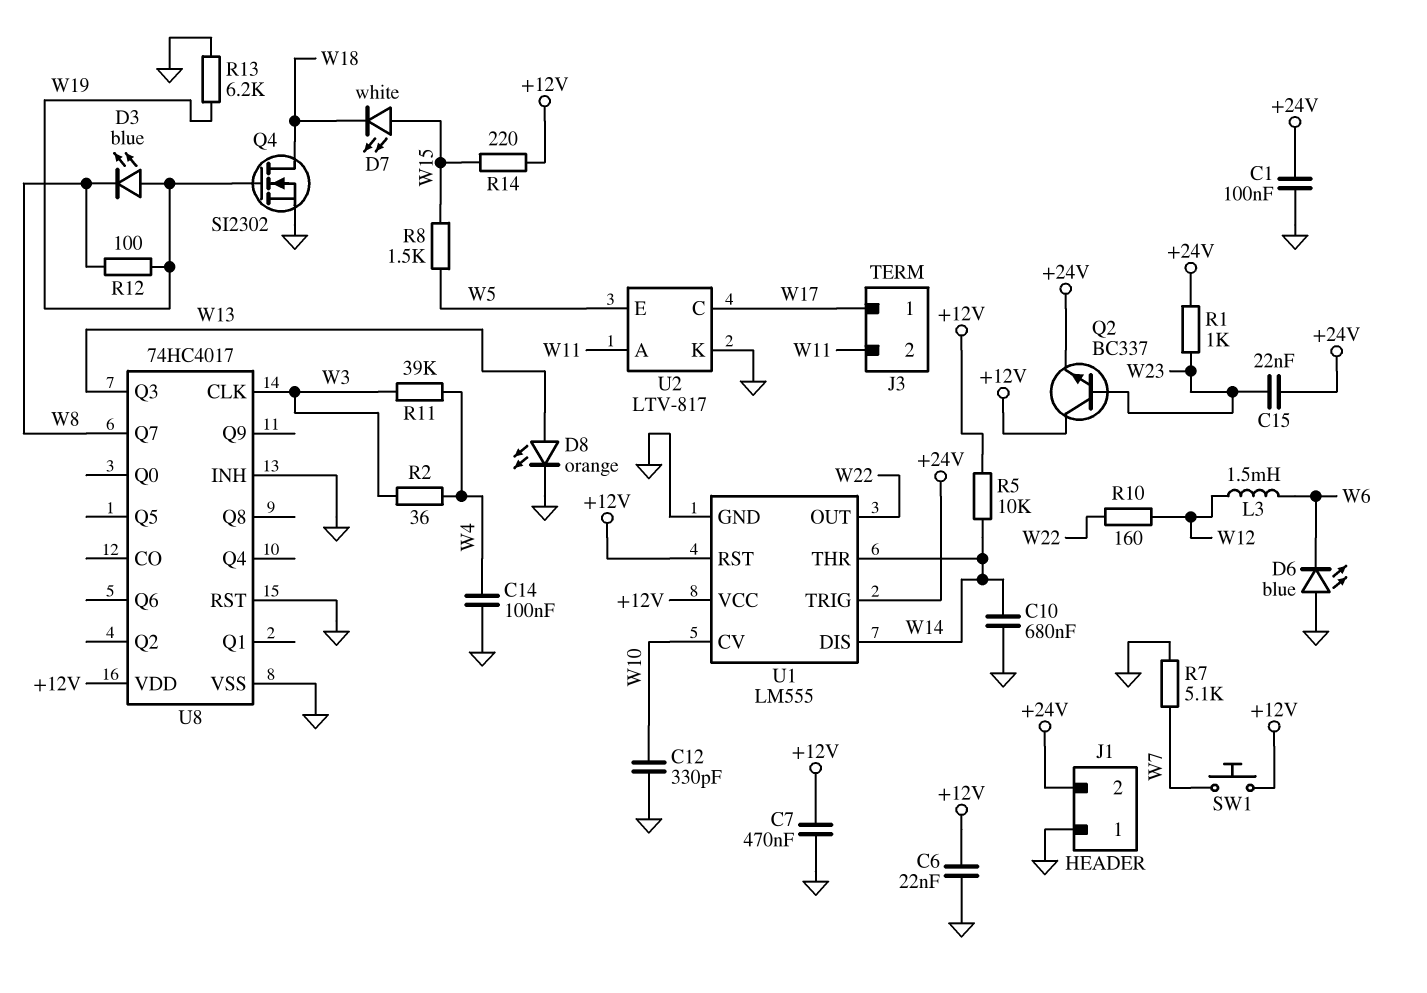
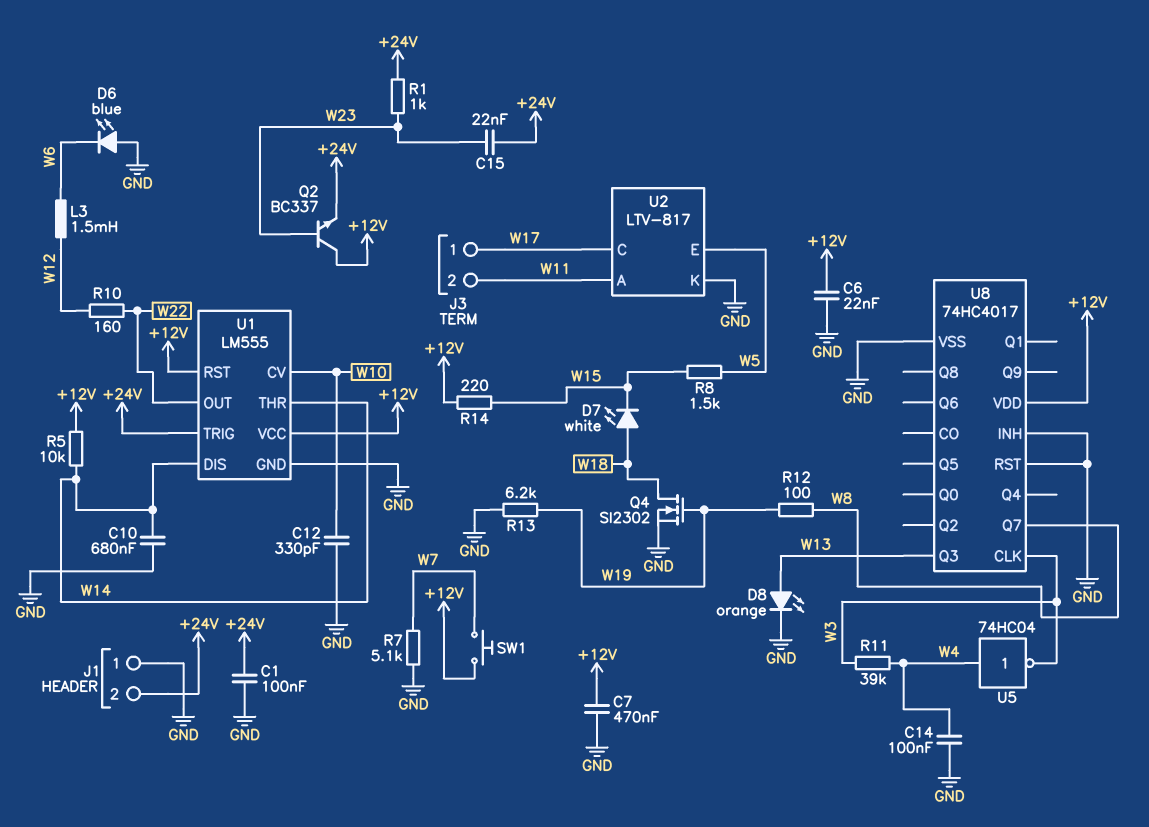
D3: LED blue (A W19, K W8) -> none
D7: LED white (A W15, K W18) -> LED white (A W18, K W15)
R2: 36 (W3, W4) -> none
U5: none -> NOT 74HC04 (in W4, out W3)

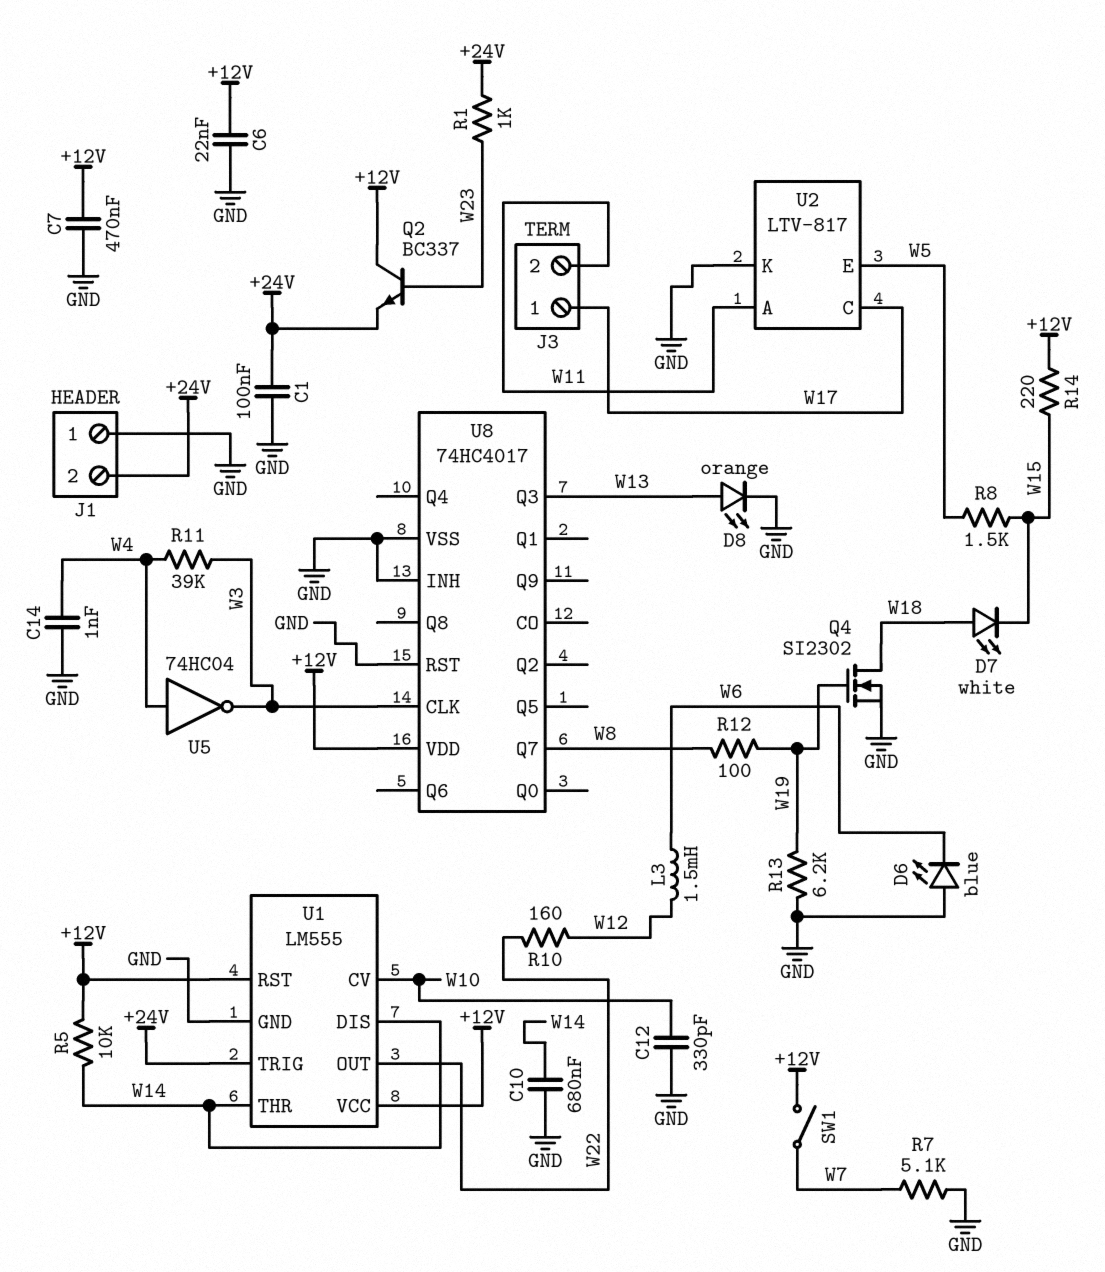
C14: 100nF (GND, W4) -> 1nF (GND, W4)
C15: 22nF (+24V, W23) -> none
SW1: button (+12V, W7) -> switch (+12V, W7)

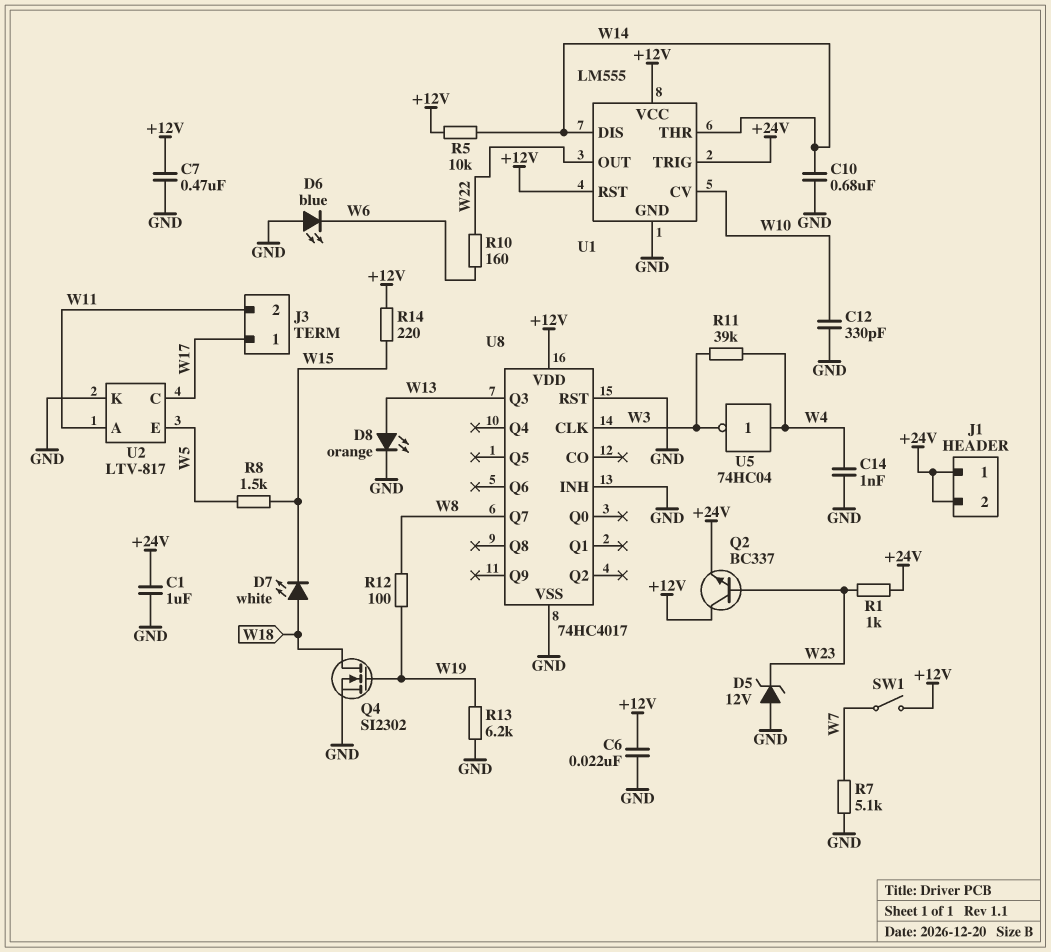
C1: 100nF (+24V, GND) -> 1uF (+24V, GND)
D5: none -> zener 12V (A GND, K W23)
J1 pin 1: GND -> +24V
L3: 1.5mH (W6, W12) -> none
R10: 160 (W12, W22) -> 160 (W6, W22)

